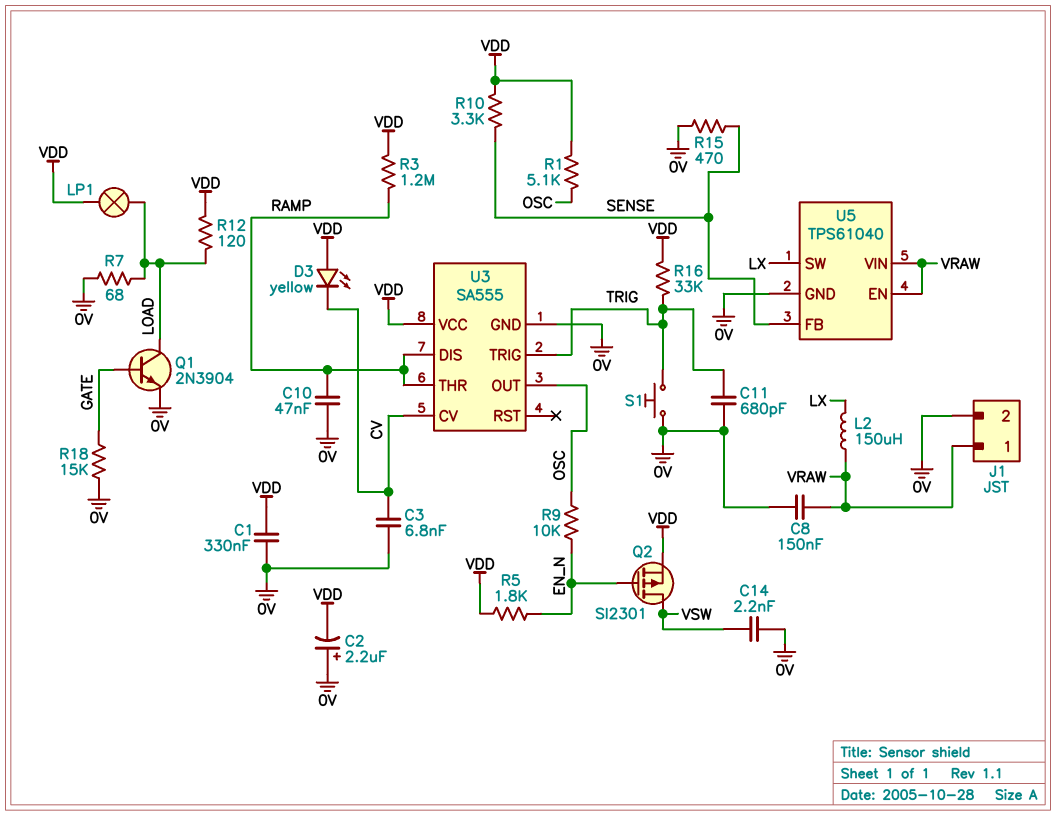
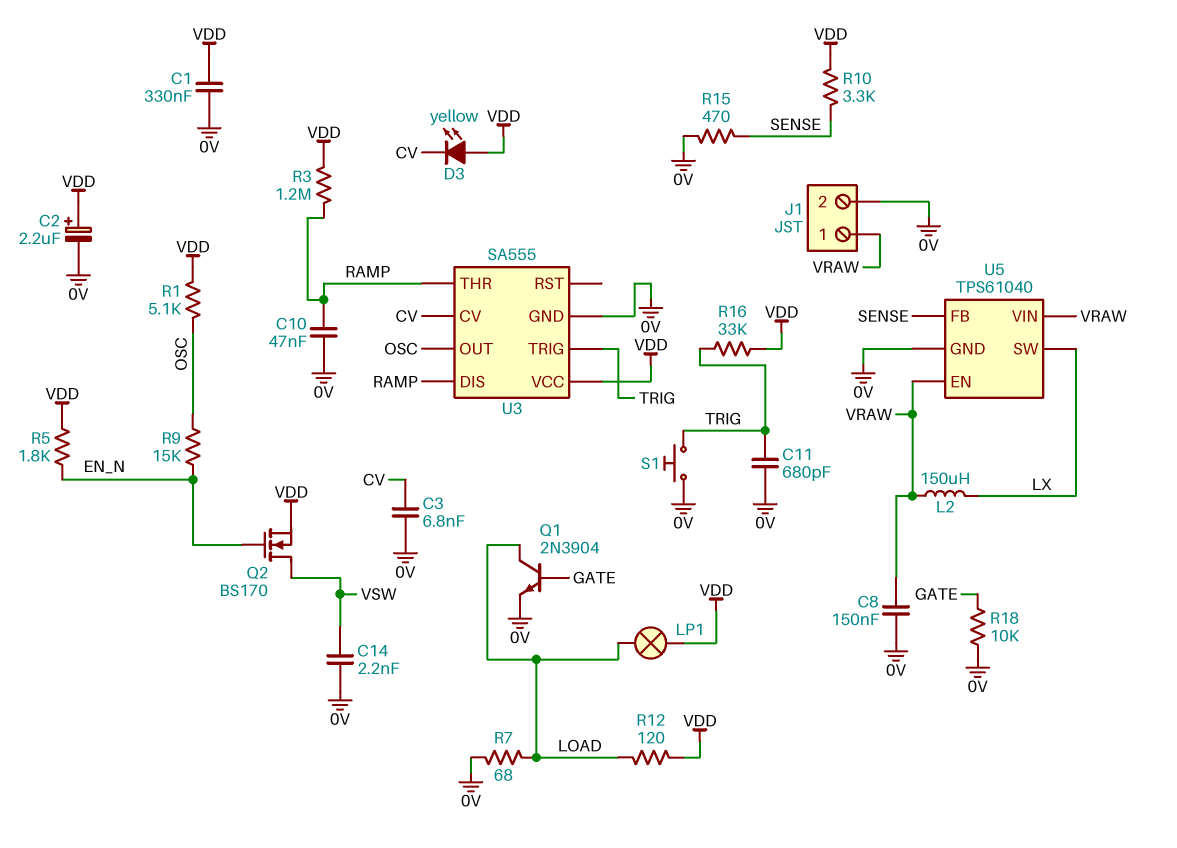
C2: 2.2uF (plus 0V, minus VDD) -> 2.2uF (plus VDD, minus 0V)
Q2: PMOS SI2301 (G EN_N, D VSW, S VDD) -> NMOS BS170 (G EN_N, D VSW, S VDD)
R9: 10k (EN_N, OSC) -> 15k (EN_N, OSC)
R18: 15k (0V, GATE) -> 10k (0V, GATE)

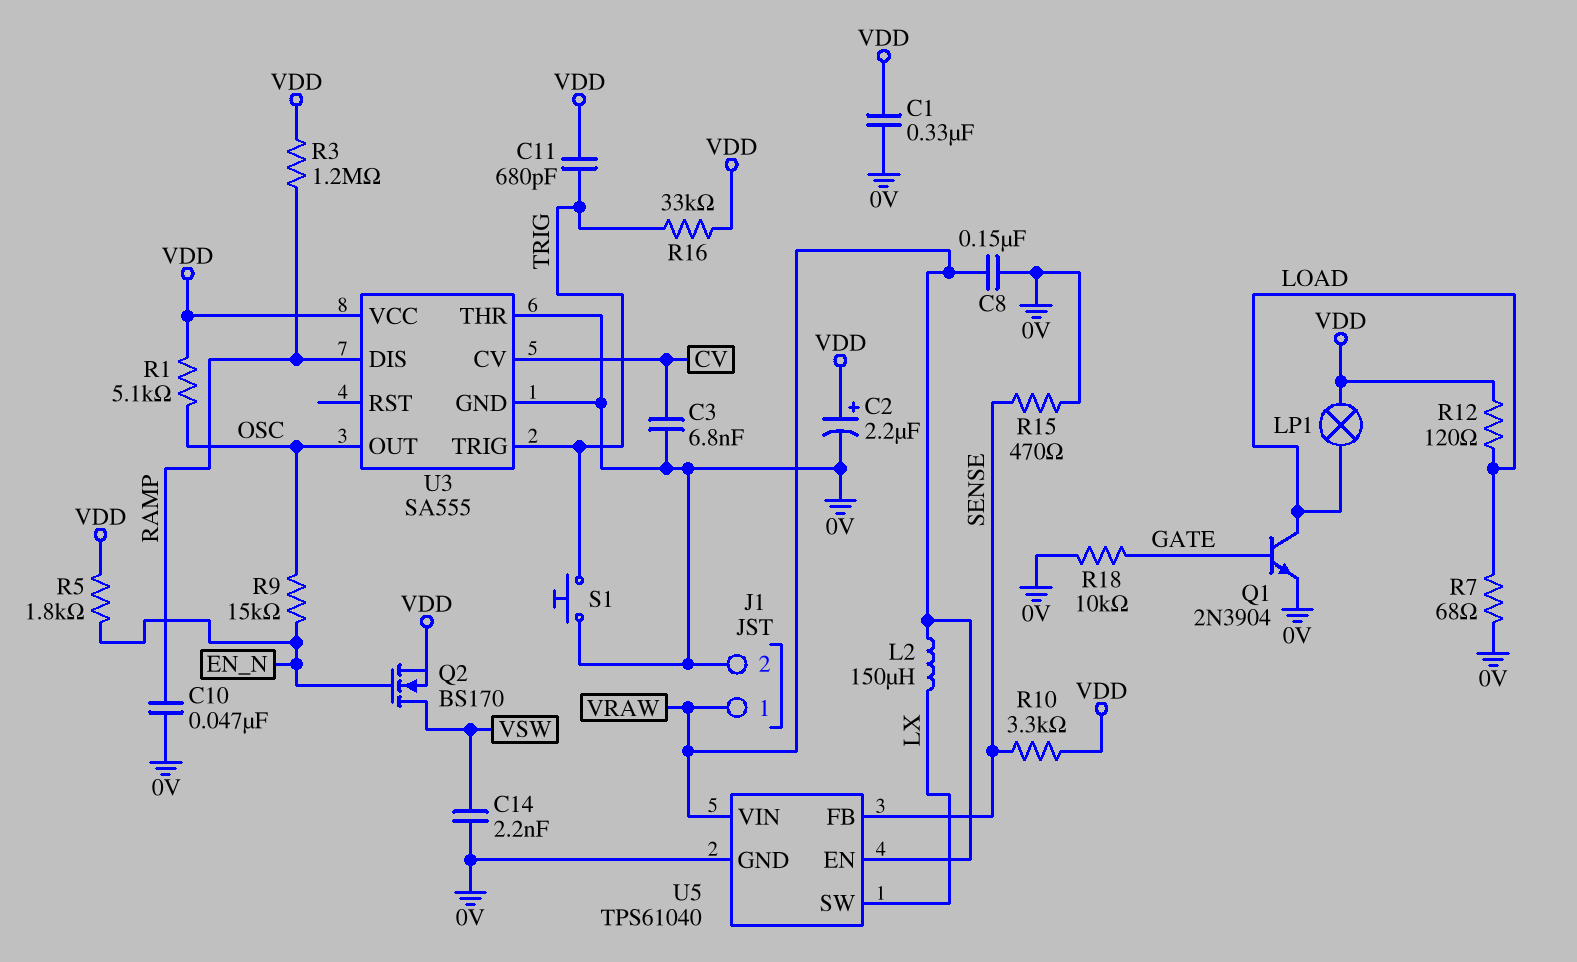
C11: 680pF (0V, TRIG) -> 680pF (TRIG, VDD)
D3: LED yellow (A VDD, K CV) -> none
U3 pin THR: RAMP -> 0V

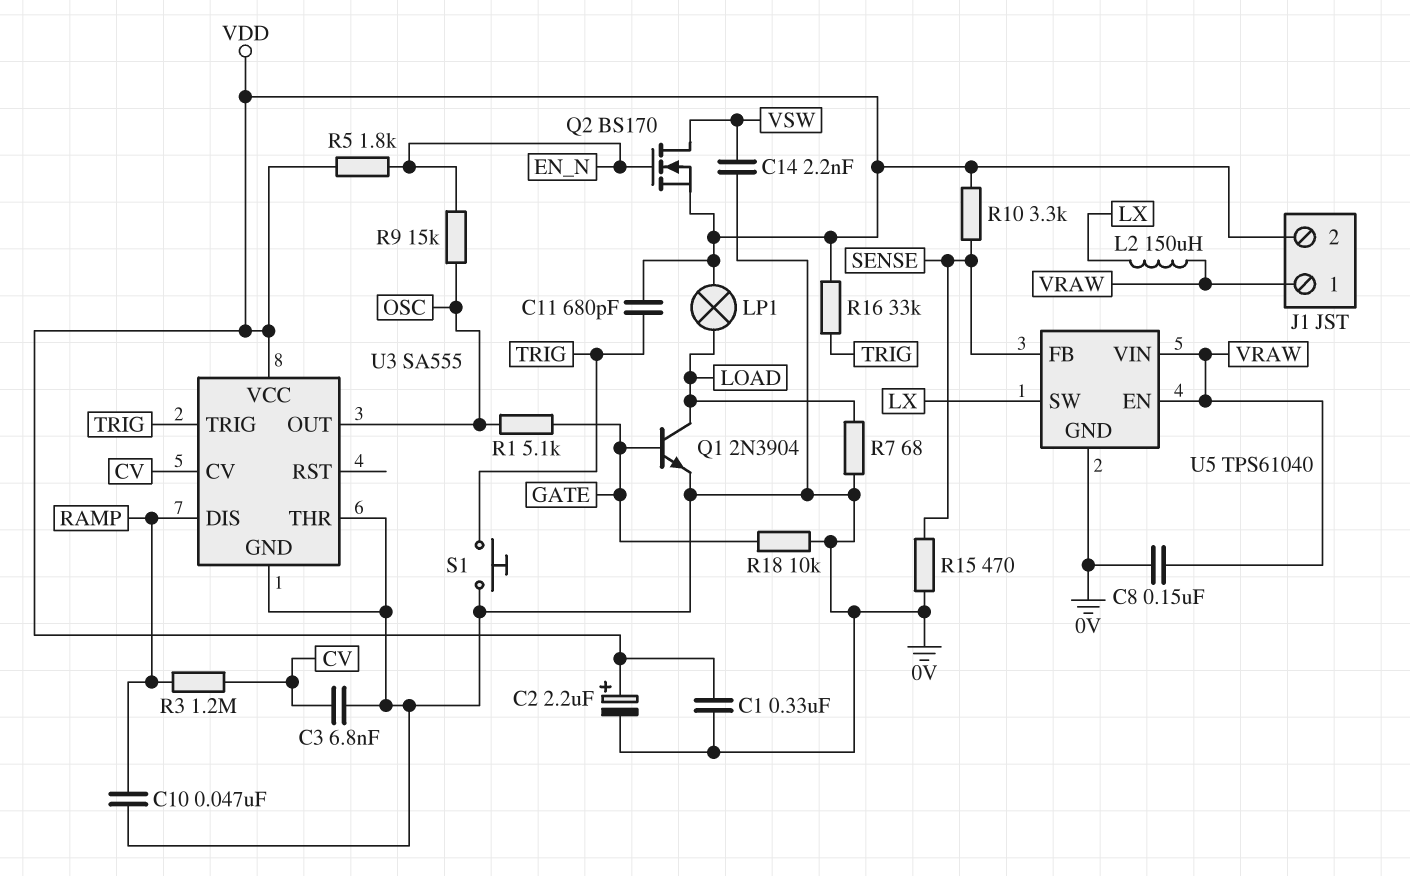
J1 pin 2: 0V -> VDD
R1: 5.1k (OSC, VDD) -> 5.1k (GATE, OSC)
R3: 1.2M (RAMP, VDD) -> 1.2M (CV, RAMP)
R12: 120 (LOAD, VDD) -> none

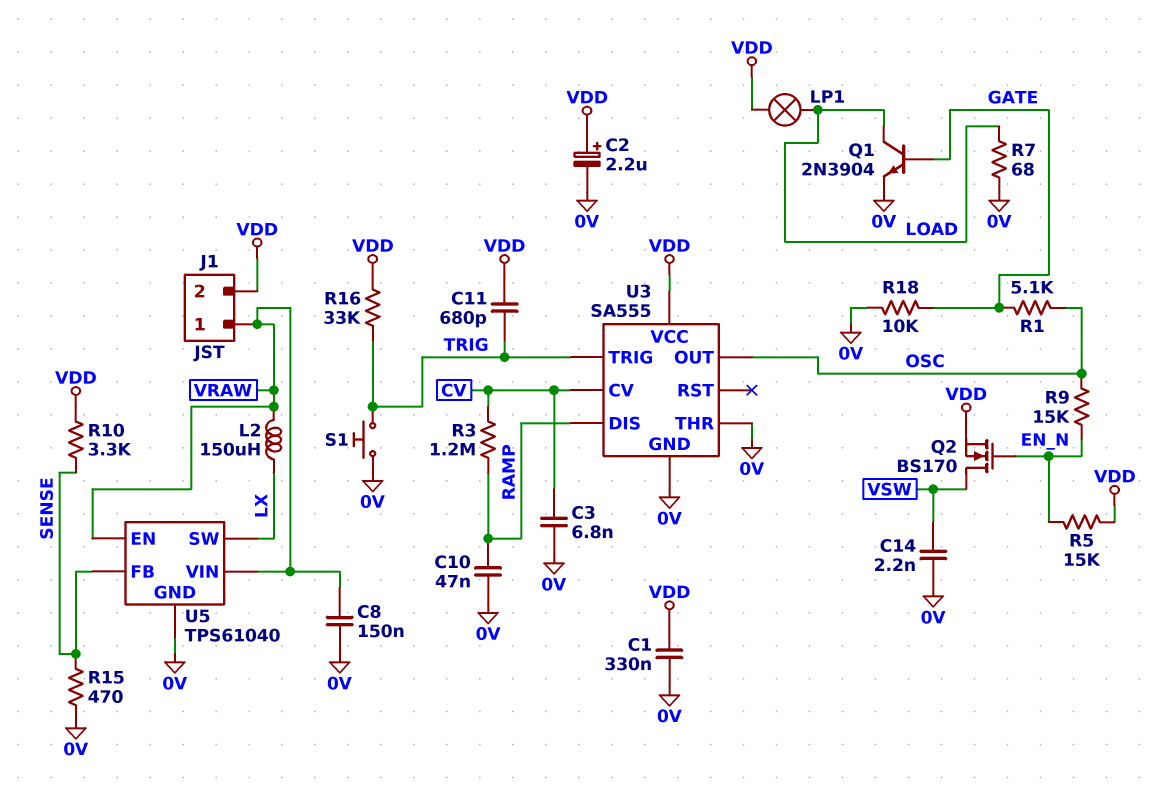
R5: 1.8k (EN_N, VDD) -> 15k (EN_N, VDD)

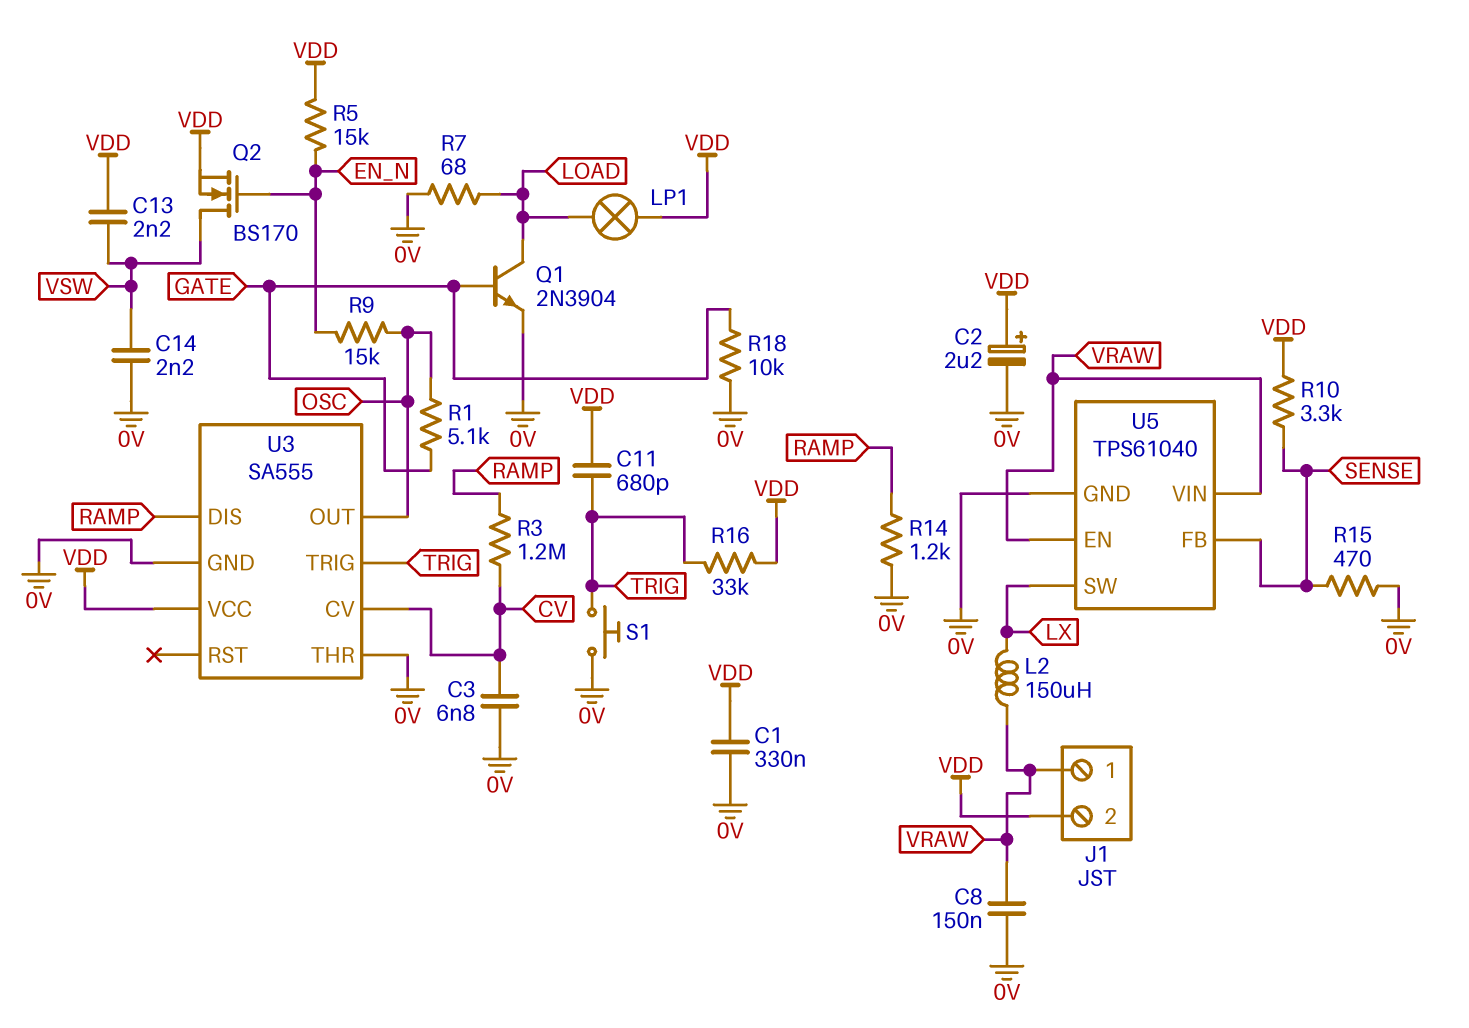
C10: 47nF (0V, RAMP) -> none
C13: none -> 2.2nF (VDD, VSW)
R14: none -> 1.2k (0V, RAMP)

